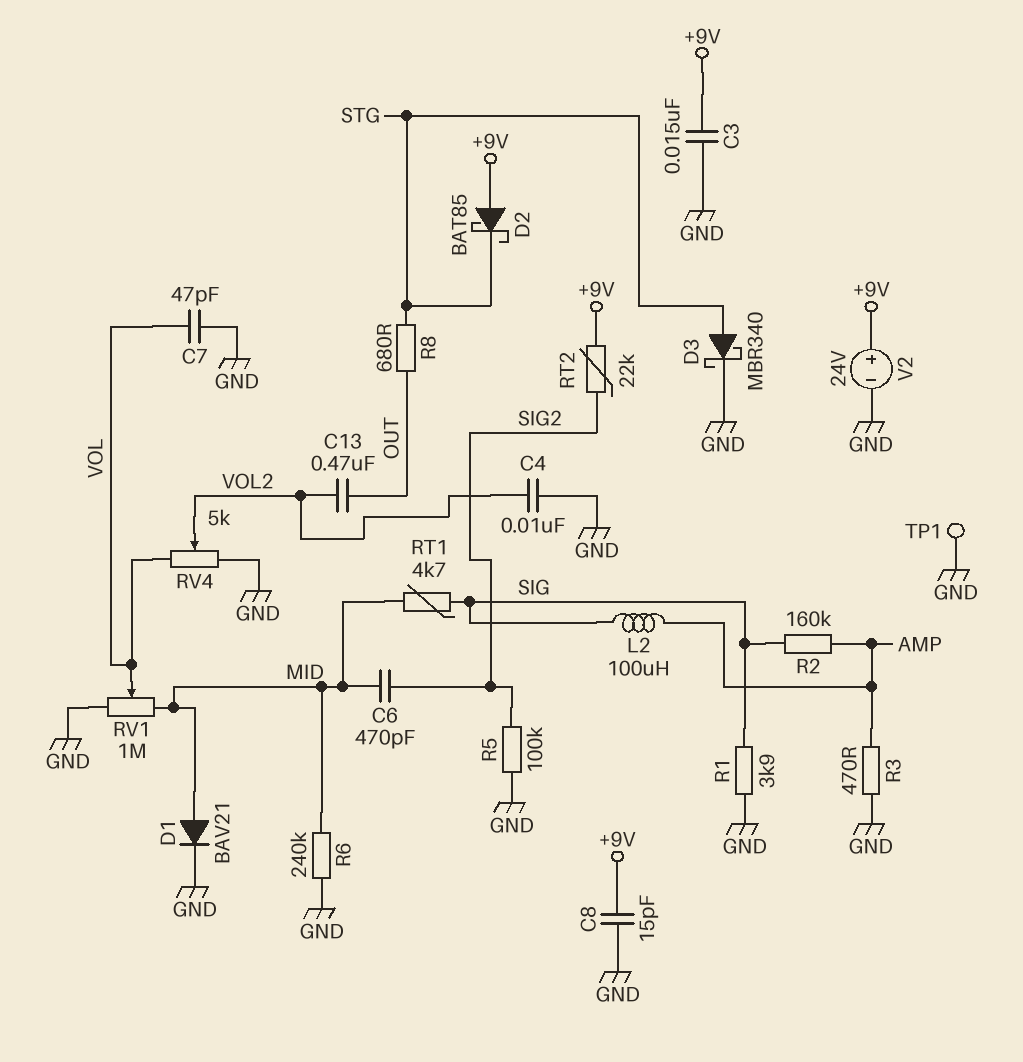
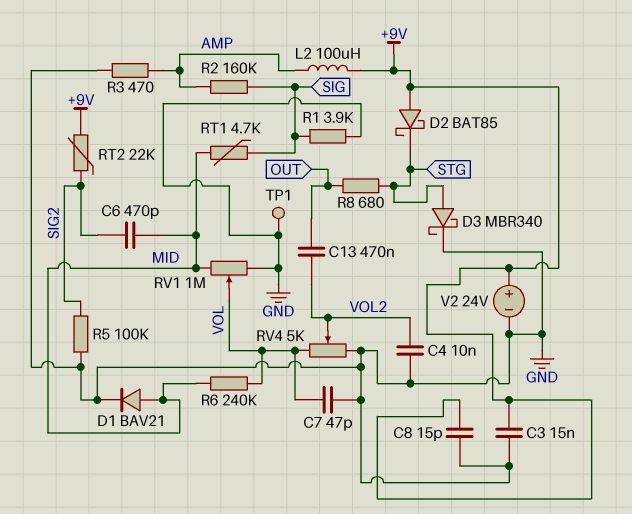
L2: 100uH (AMP, SIG) -> 100uH (+9V, AMP)
R6: 240k (GND, MID) -> 240k (MID, VOL)

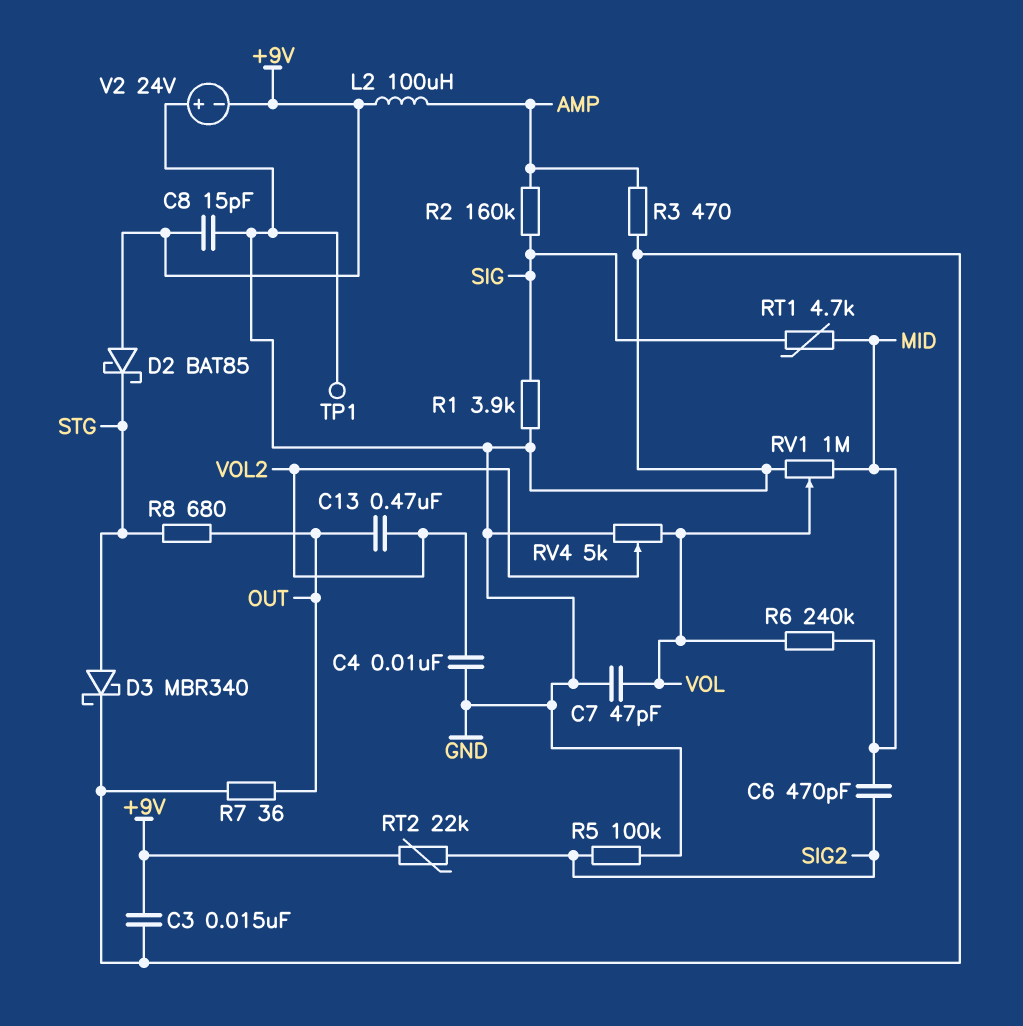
D1: diode BAV21 (A MID, K GND) -> none
R7: none -> 36 (GND, OUT)
V2: 24V (plus +9V, minus GND) -> 24V (plus GND, minus +9V)

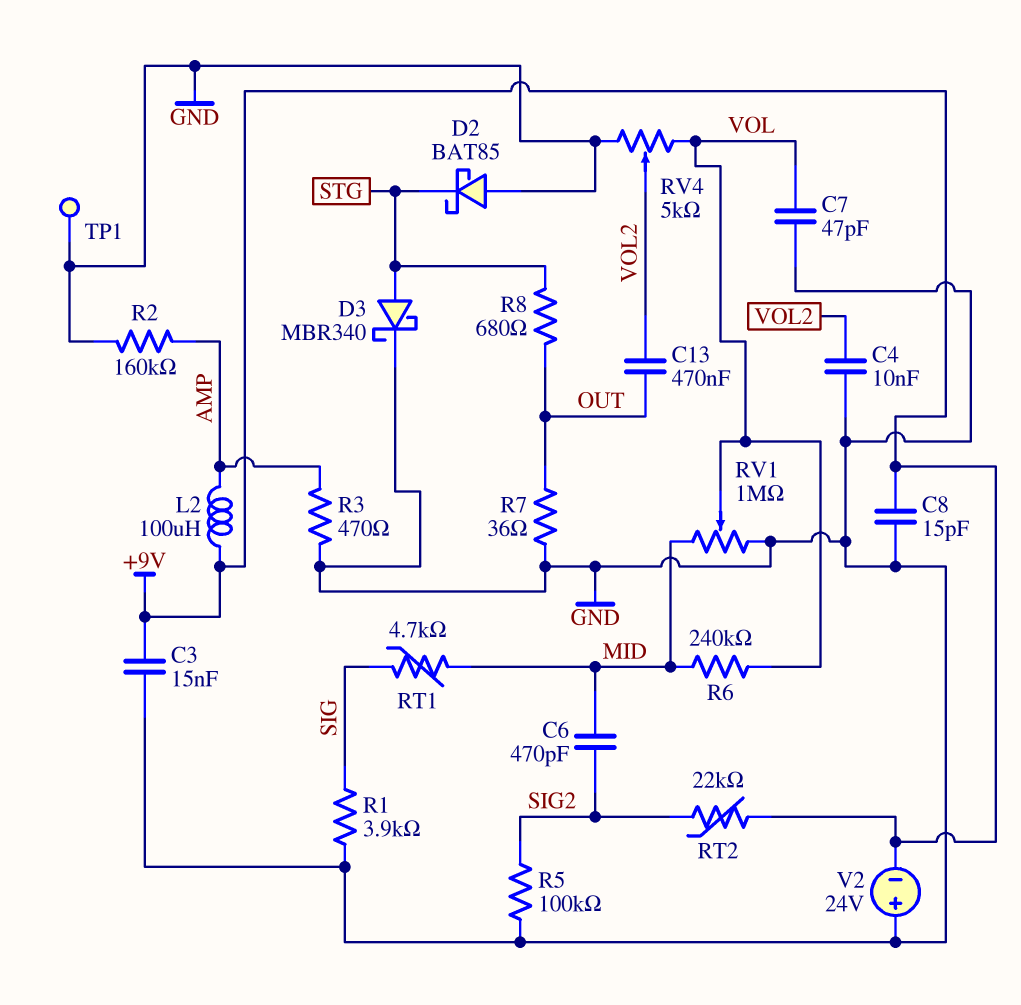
D2: schottky BAT85 (A +9V, K STG) -> schottky BAT85 (A GND, K STG)
R2: 160k (AMP, SIG) -> 160k (AMP, GND)

